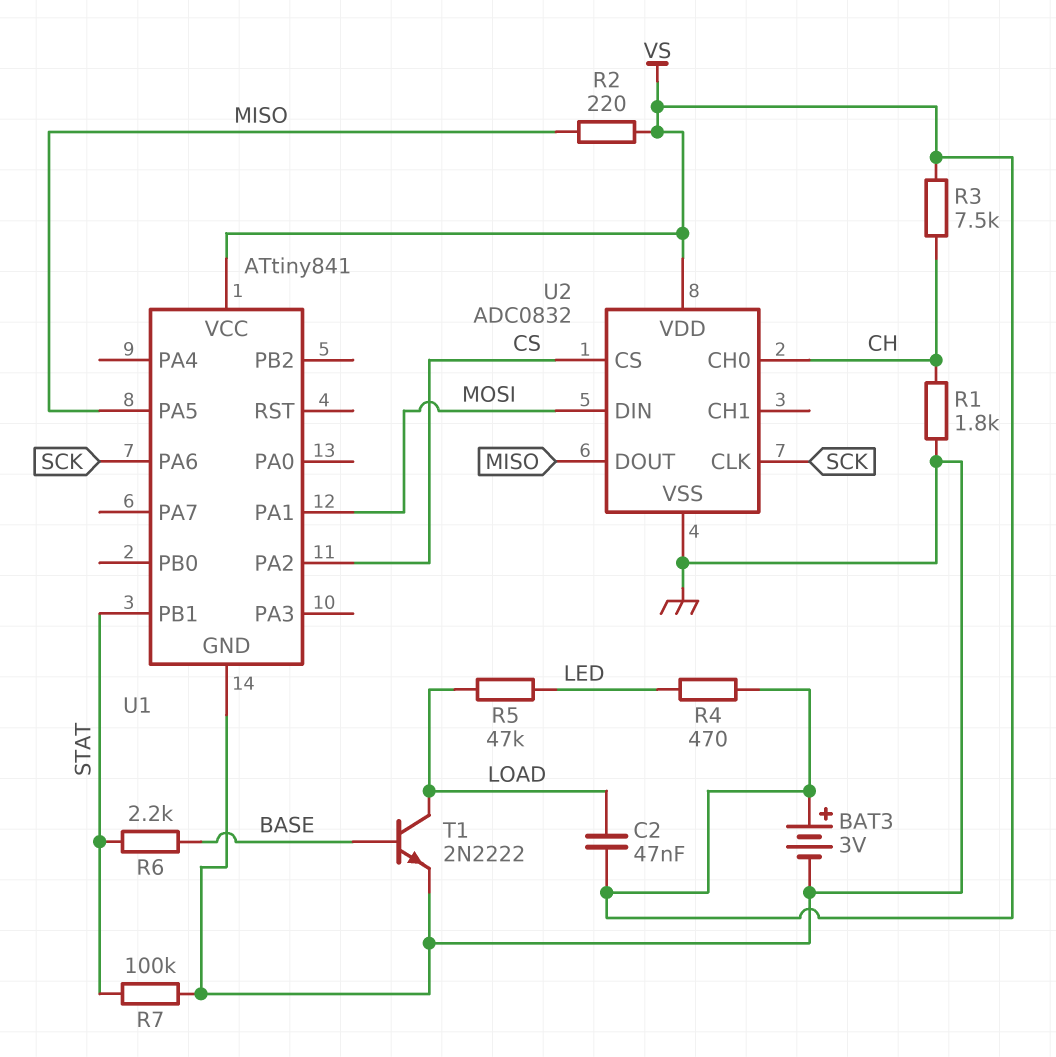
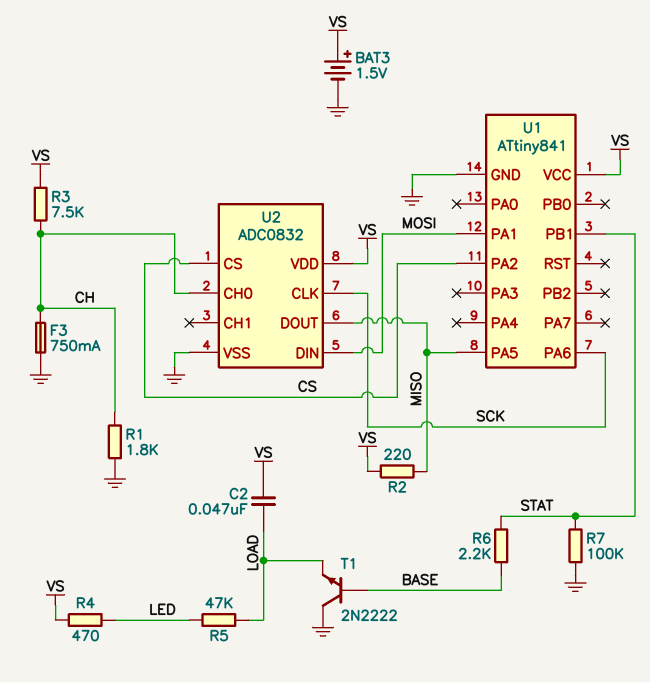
BAT3: 3V (plus VS, minus GND) -> 1.5V (plus VS, minus GND)
F3: none -> 750mA (CH, GND)
T1: NPN 2N2222 (B BASE, C LOAD, E GND) -> NPN 2N2222 (B BASE, C GND, E LOAD)

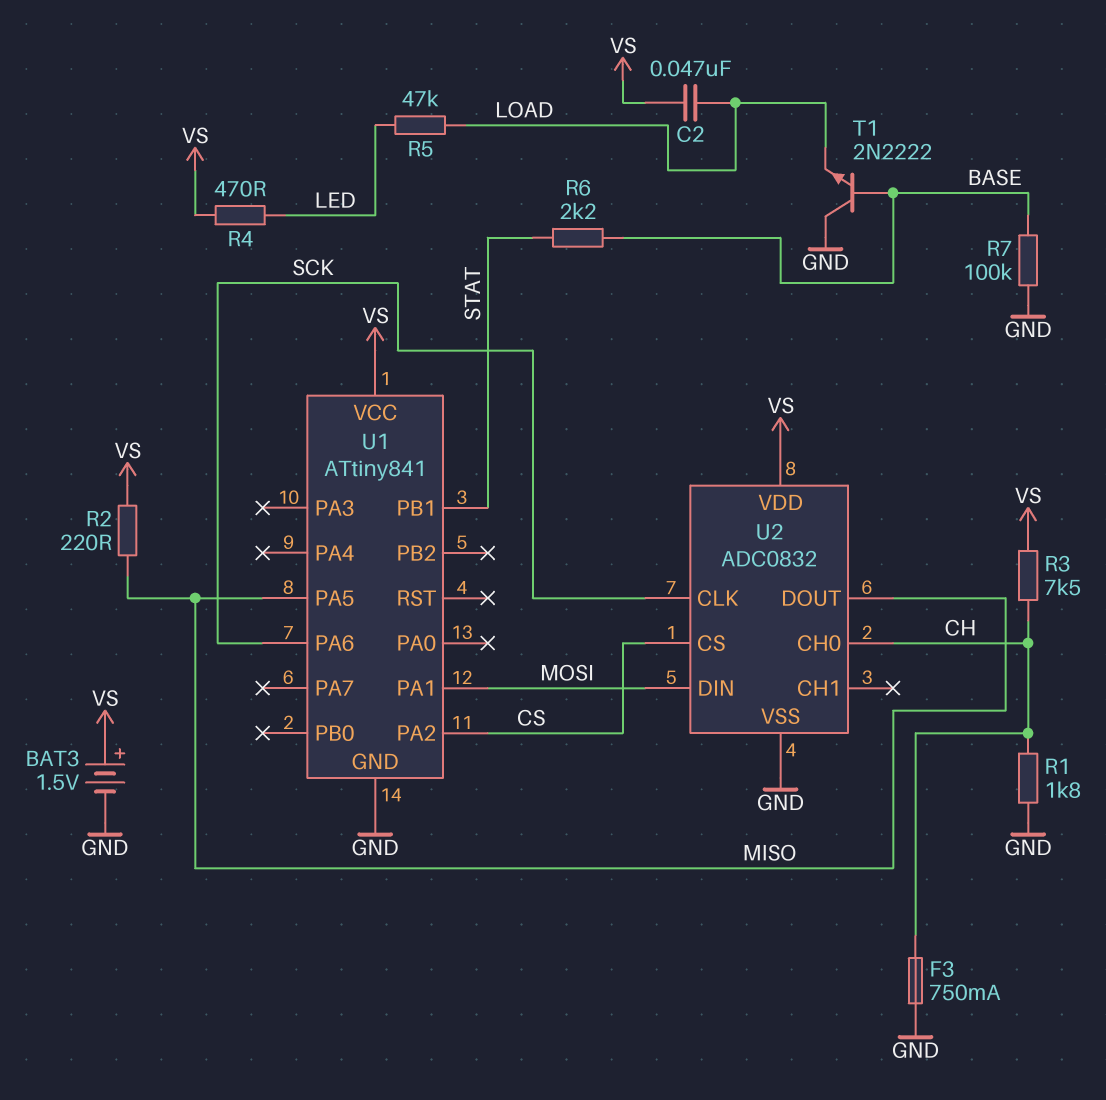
R7: 100k (GND, STAT) -> 100k (BASE, GND)

